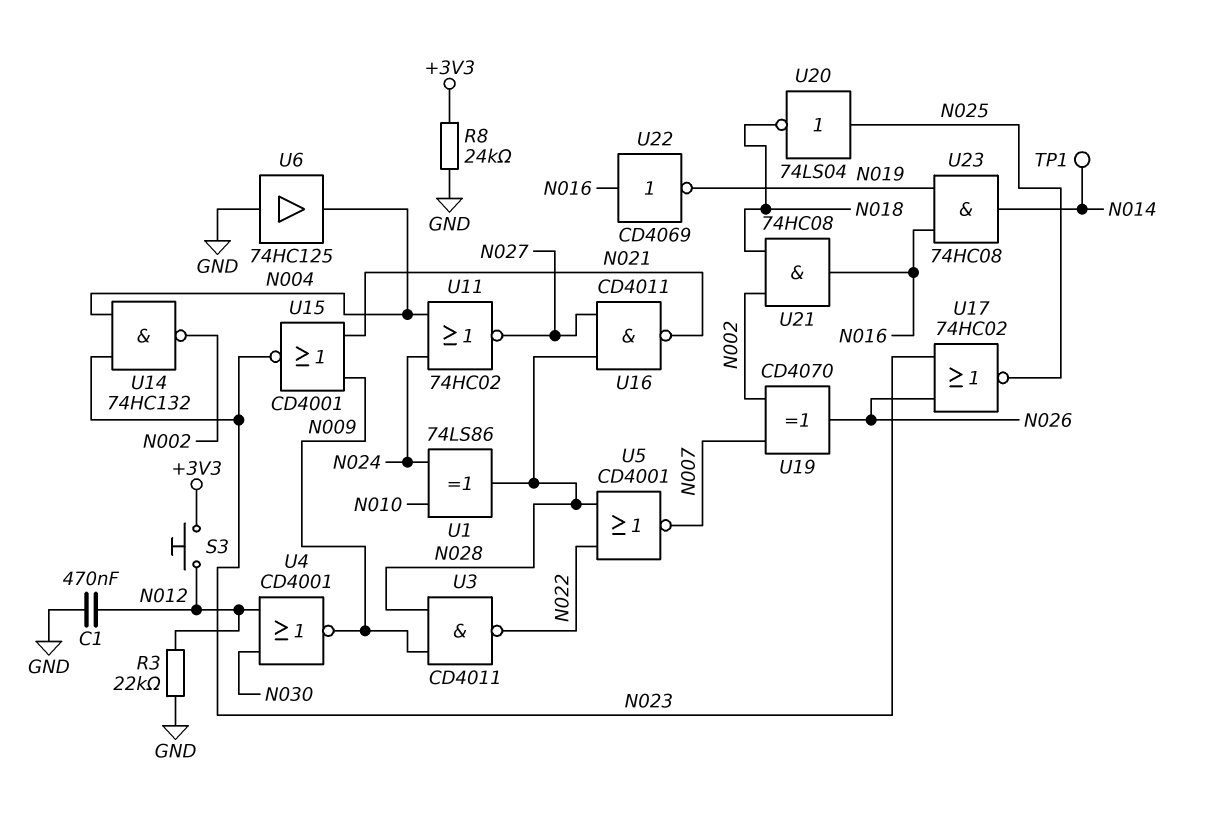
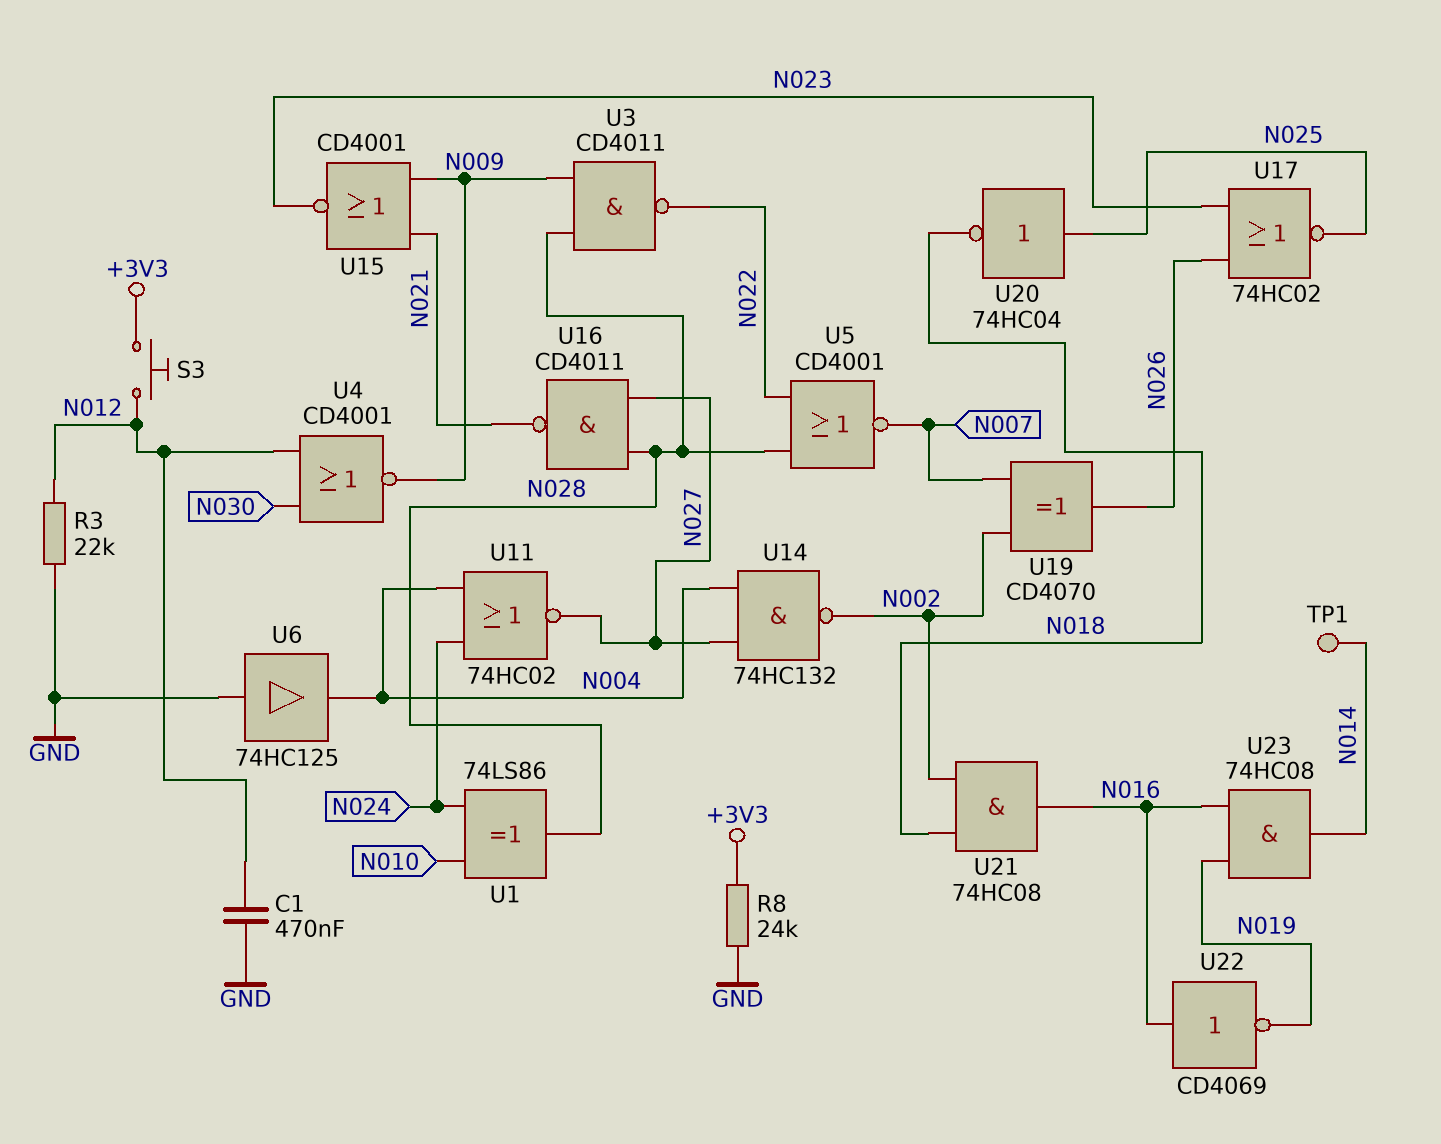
U14: NAND 74HC132 (in N004, in N023, out N002) -> NAND 74HC132 (in N004, in N027, out N002)
U20: NOT 74LS04 (in N025, out N018) -> NOT 74HC04 (in N025, out N018)

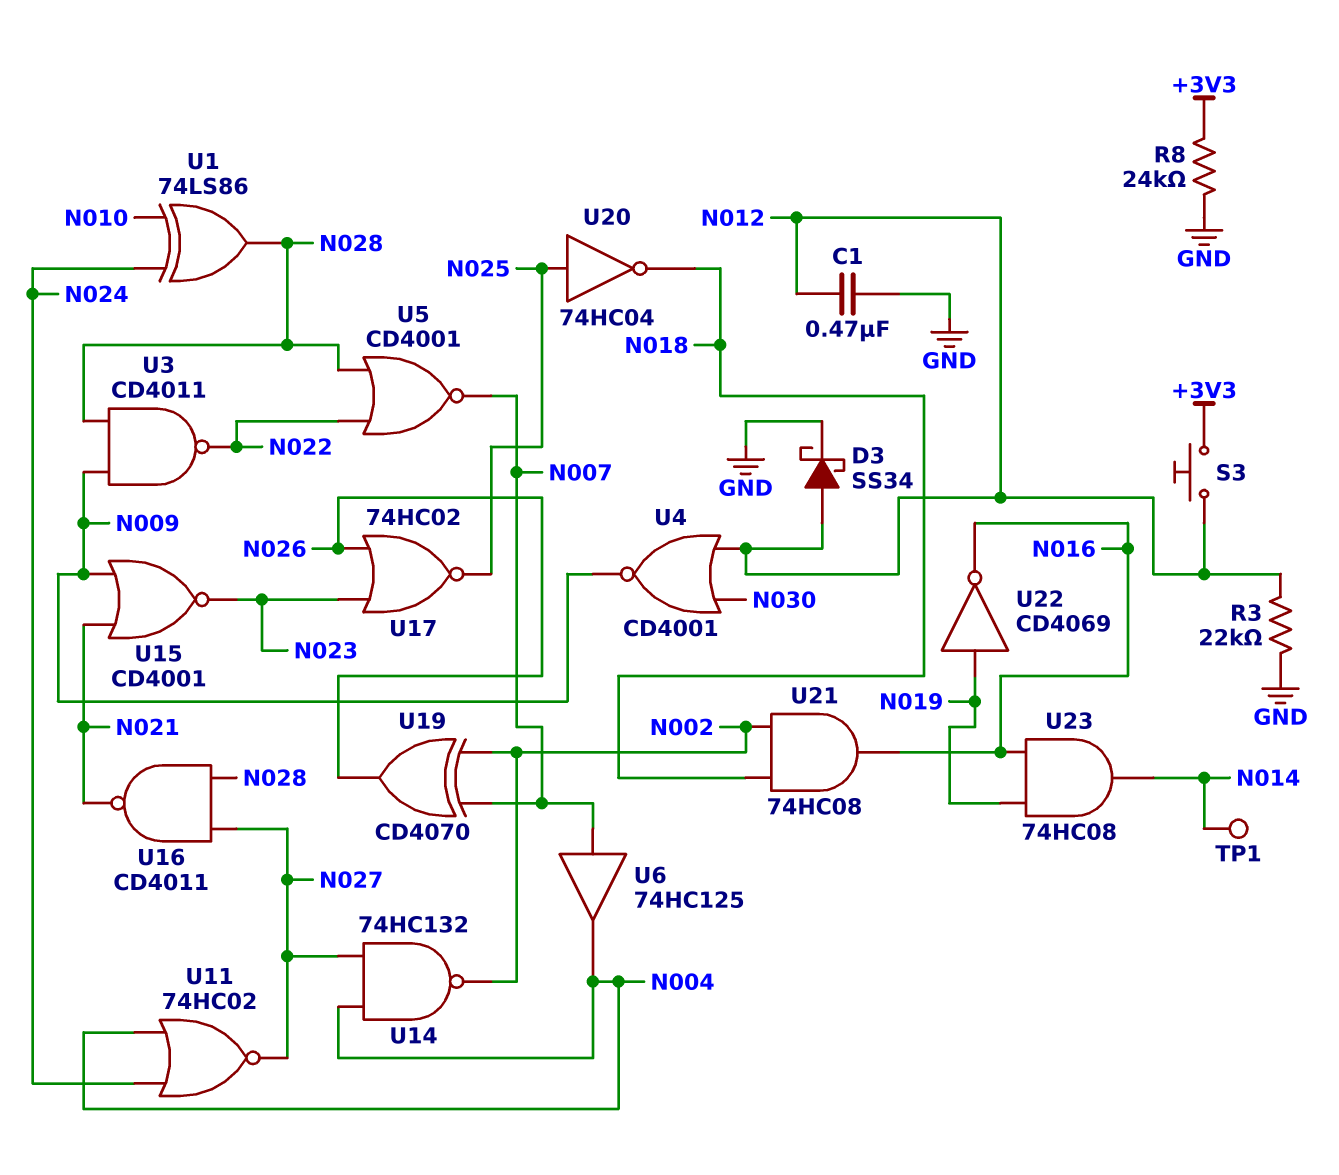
D3: none -> schottky SS34 (A N012, K GND)
U6: buffer 74HC125 (in GND, out N004) -> buffer 74HC125 (in N007, out N004)
U22: NOT CD4069 (in N016, out N019) -> NOT CD4069 (in N019, out N016)

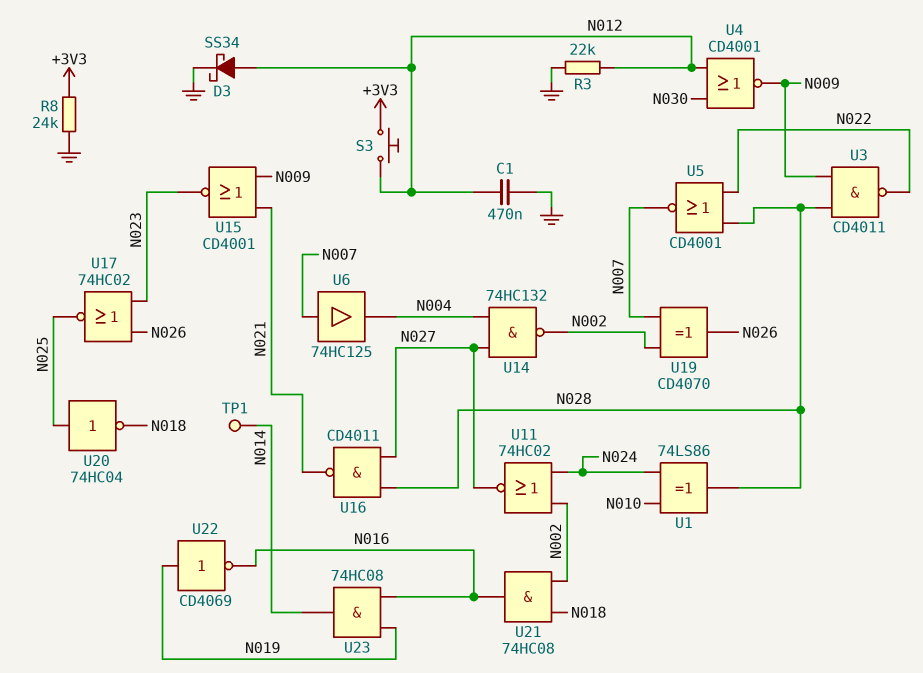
U11: NOR 74HC02 (in N004, in N024, out N027) -> NOR 74HC02 (in N002, in N024, out N027)

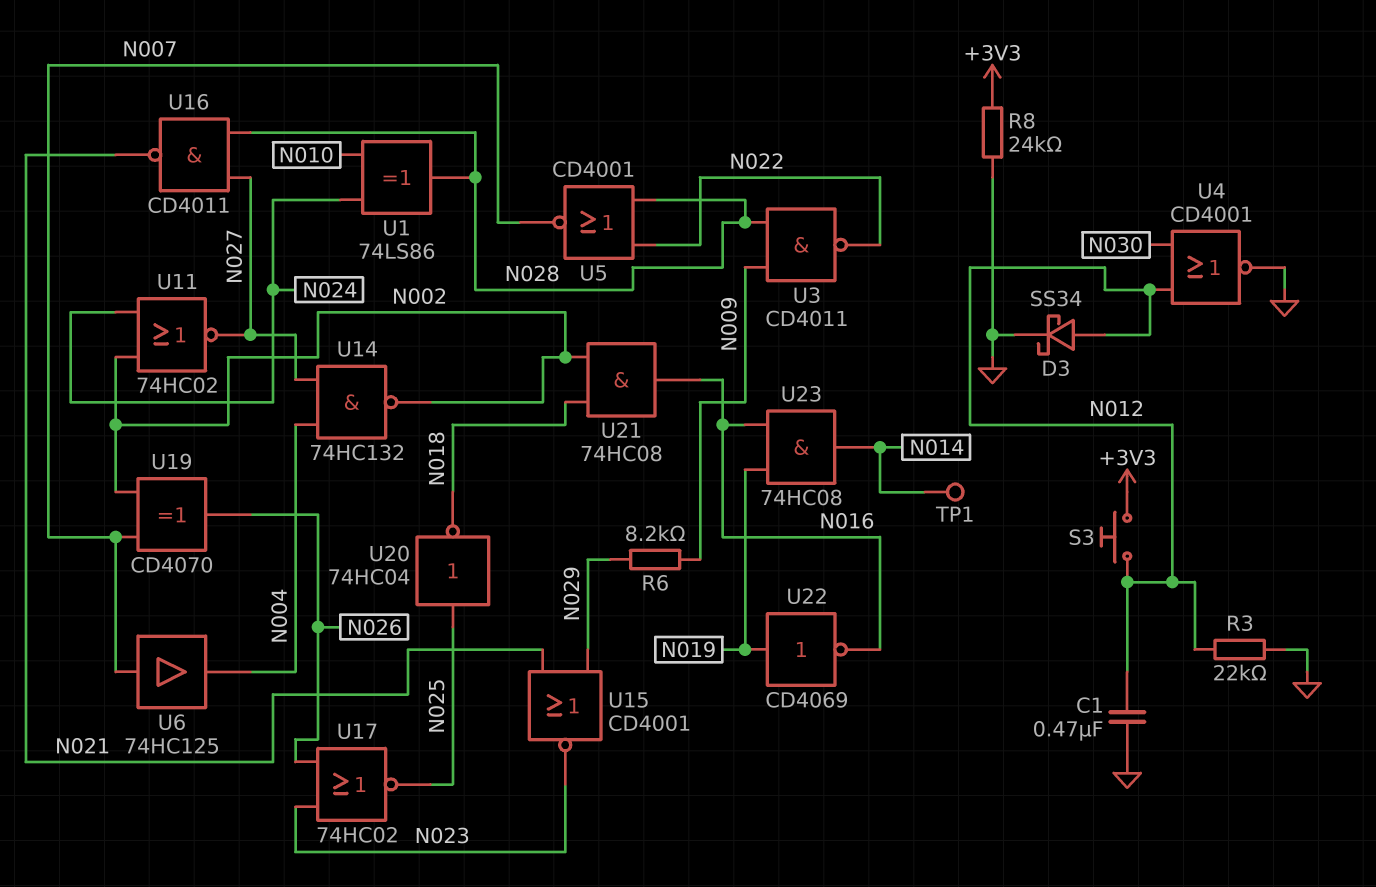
R6: none -> 8.2k (N009, N029)
U4: NOR CD4001 (in N012, in N030, out N009) -> NOR CD4001 (in N012, in N030, out GND)
U15: NOR CD4001 (in N009, in N021, out N023) -> NOR CD4001 (in N021, in N029, out N023)

